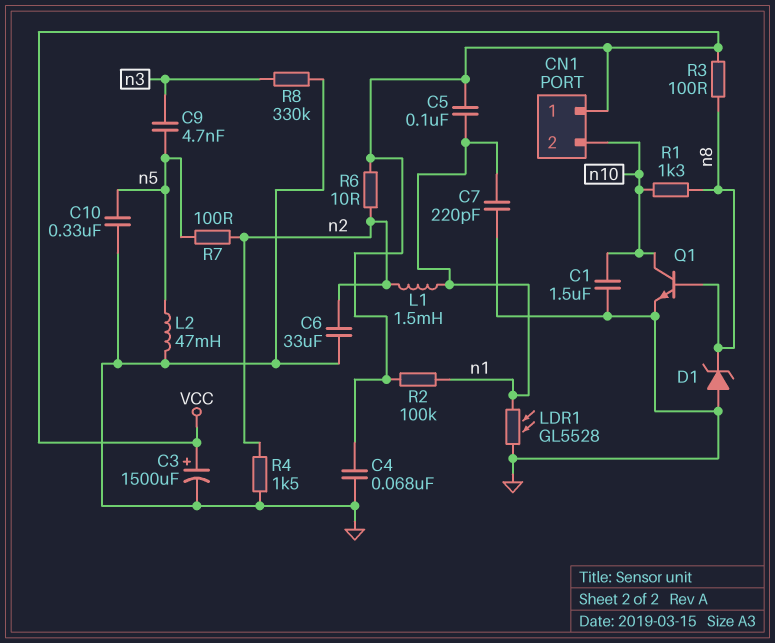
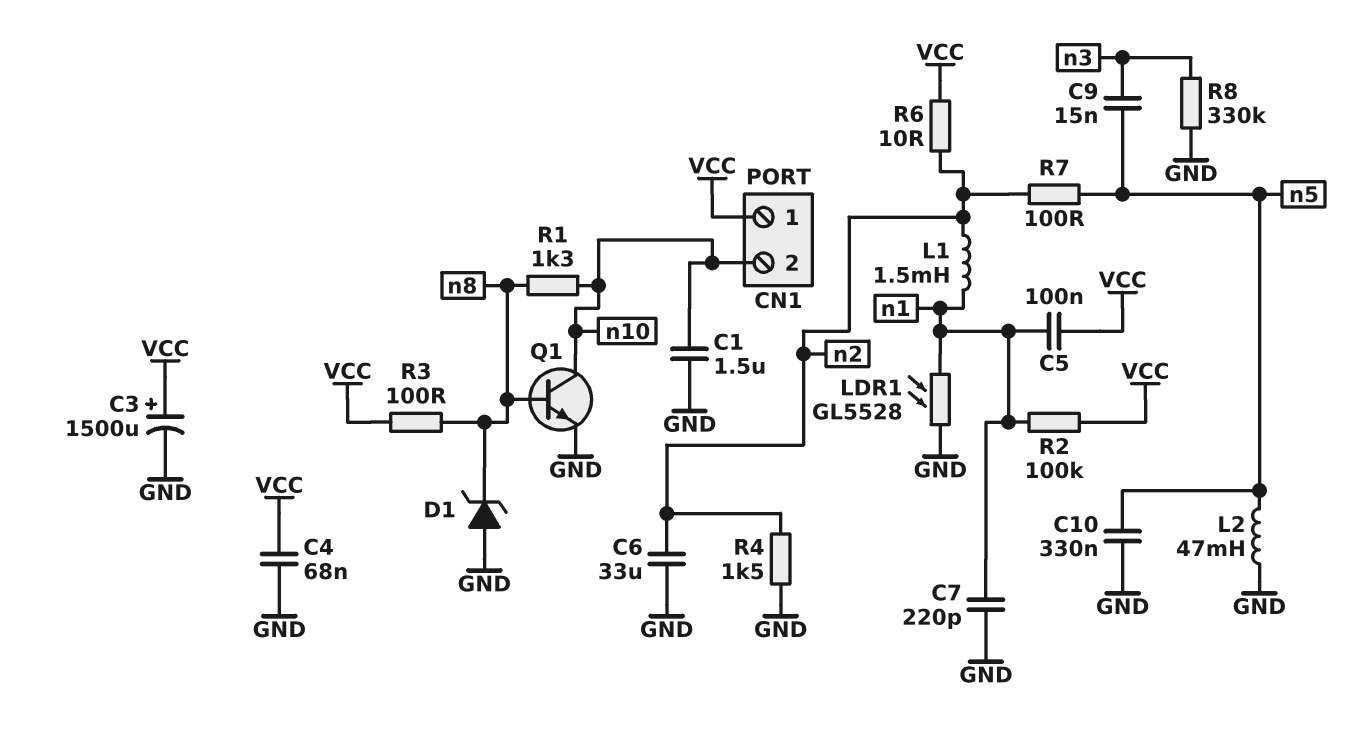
C9: 4.7nF (n3, n5) -> 15nF (n3, n5)

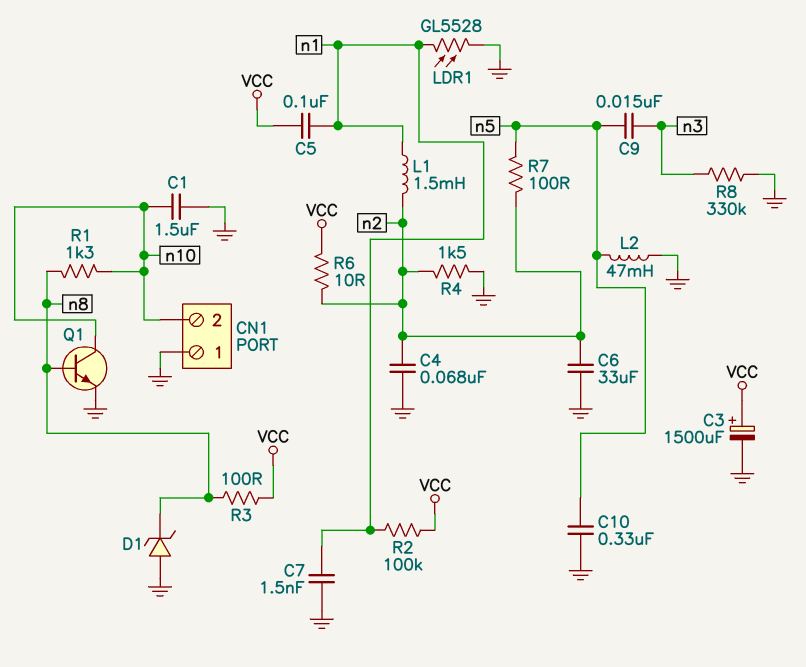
C4: 68nF (GND, VCC) -> 68nF (GND, n2)
C7: 220pF (GND, n1) -> 1.5nF (GND, n1)
CN1 pin 1: VCC -> GND

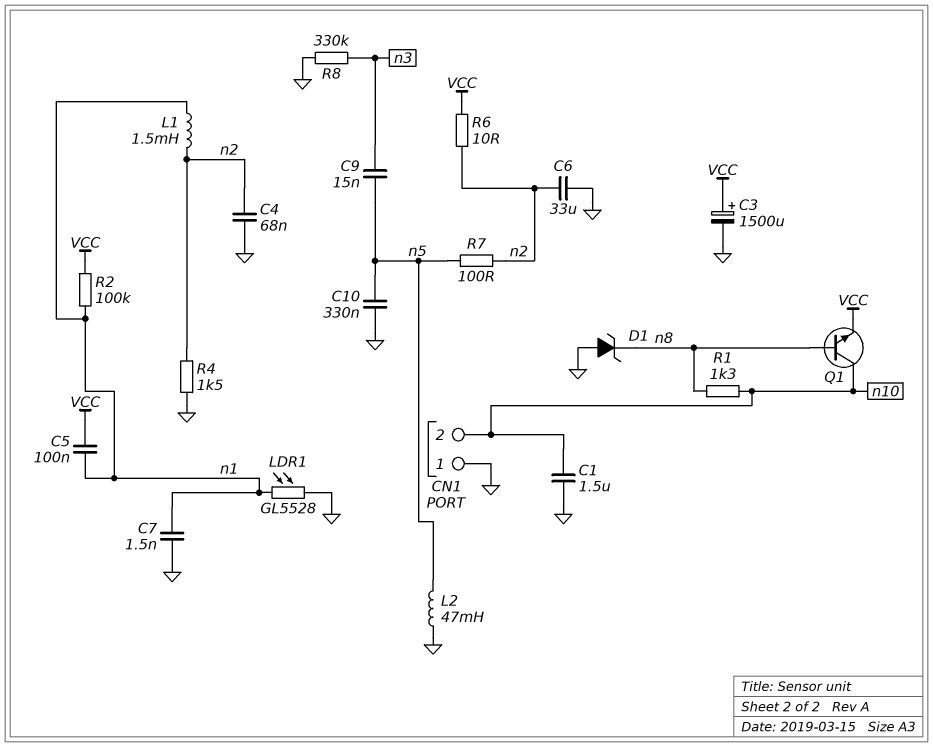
Q1: NPN (B n8, C n10, E GND) -> NPN (B n8, C n10, E VCC)
R3: 100 (VCC, n8) -> none

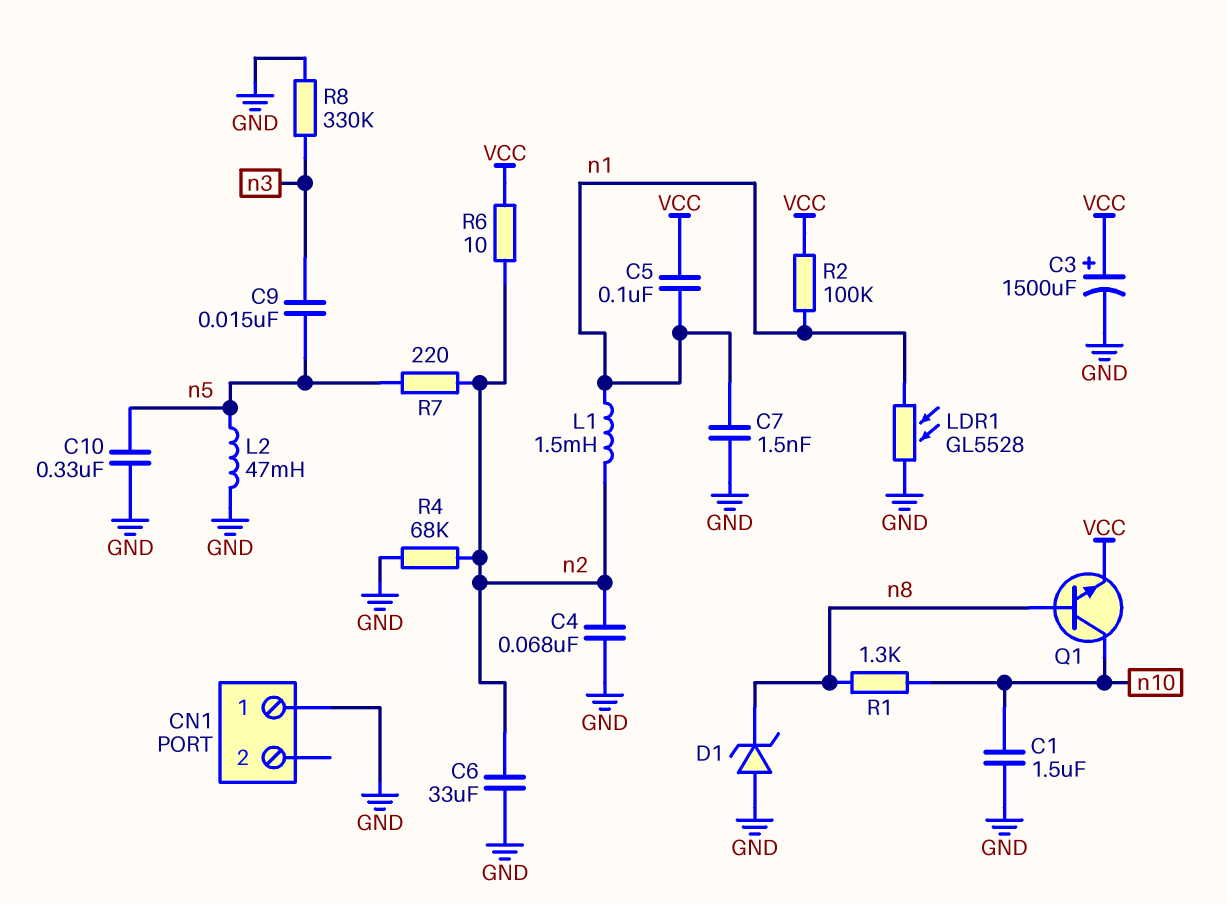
CN1 pin 2: n10 -> none
R4: 1.5k (GND, n2) -> 68k (GND, n2)
R7: 100 (n2, n5) -> 220 (n2, n5)

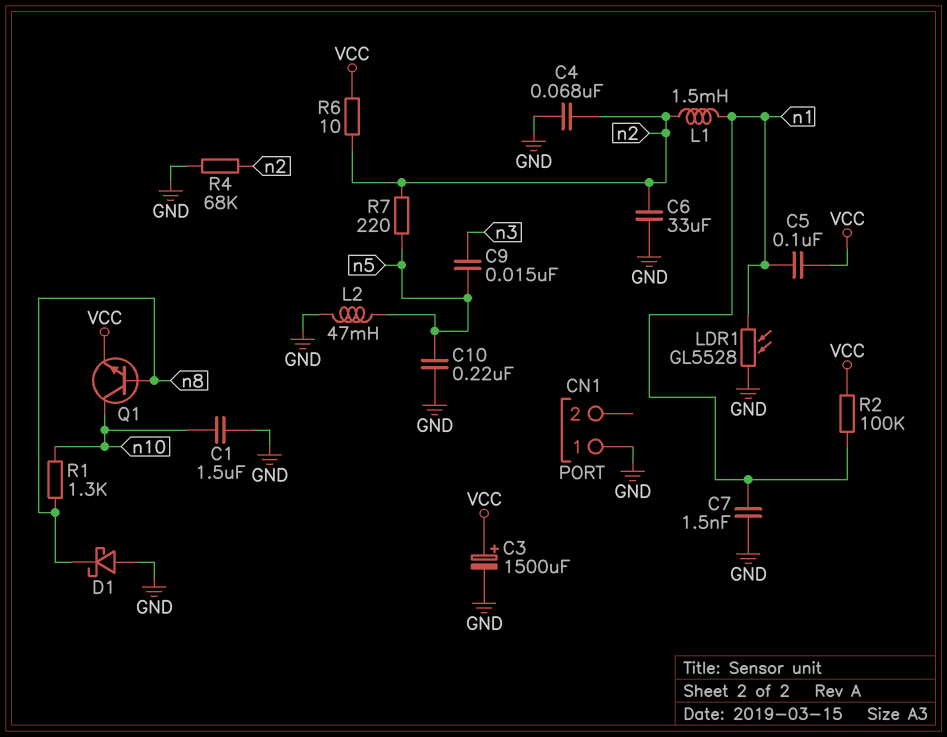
C10: 330nF (GND, n5) -> 220nF (GND, n5)
D1: zener (A GND, K n8) -> schottky (A GND, K n8)
R8: 330k (GND, n3) -> none

